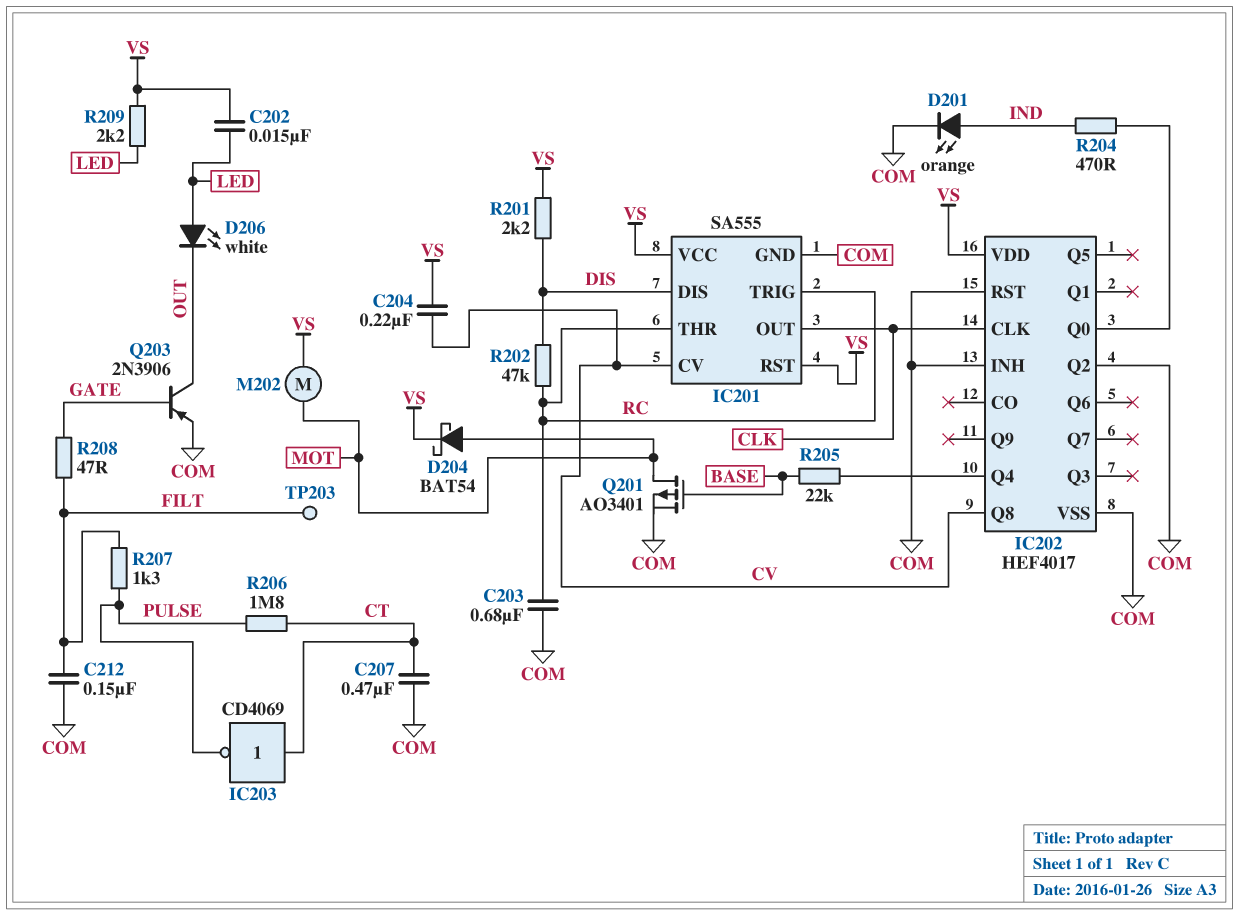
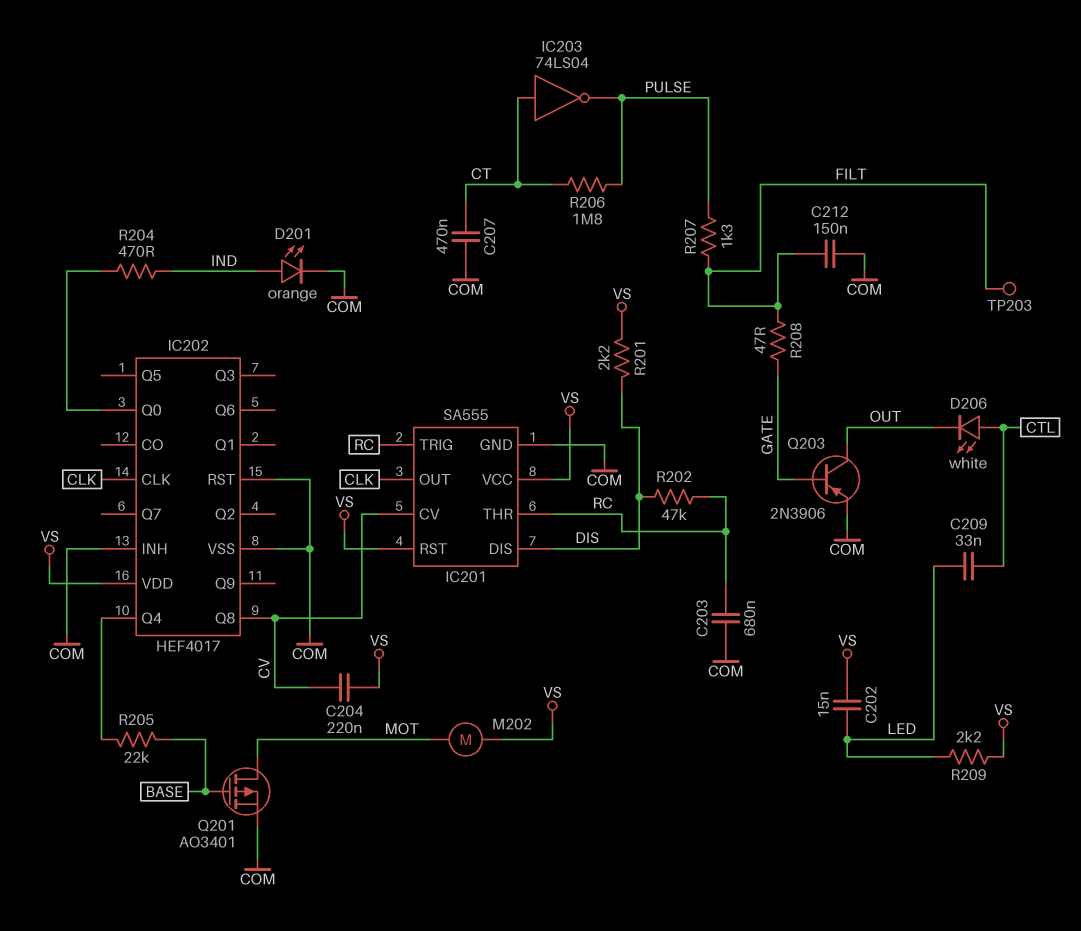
C209: none -> 33nF (CTL, LED)
D204: schottky BAT54 (A MOT, K VS) -> none
D206: LED white (A LED, K OUT) -> LED white (A CTL, K OUT)
IC202 pin Q2: COM -> none
IC203: NOT CD4069 (in CT, out PULSE) -> NOT 74LS04 (in CT, out PULSE)

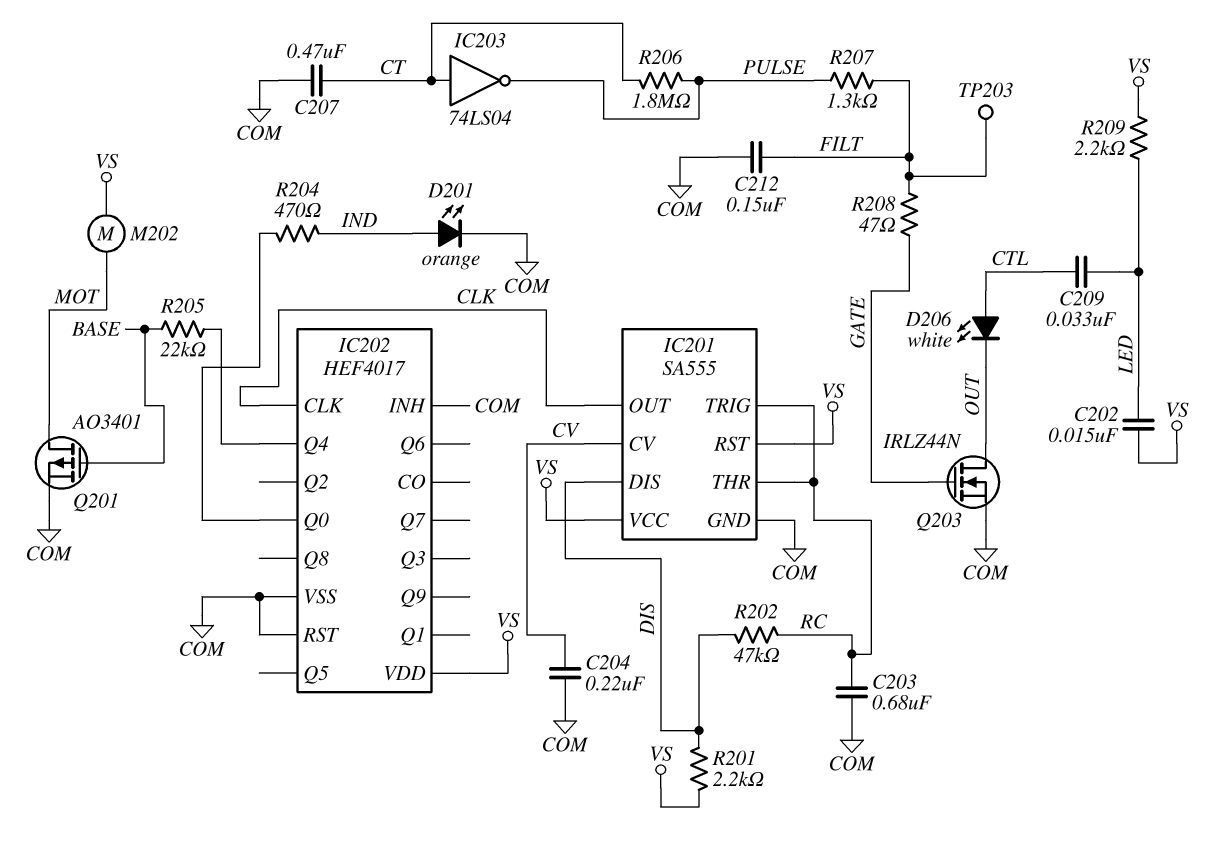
C204: 220nF (CV, VS) -> 220nF (COM, CV)
IC202 pin Q8: CV -> none
Q203: PNP 2N3906 (B GATE, C OUT, E COM) -> NMOS IRLZ44N (G GATE, D OUT, S COM)

